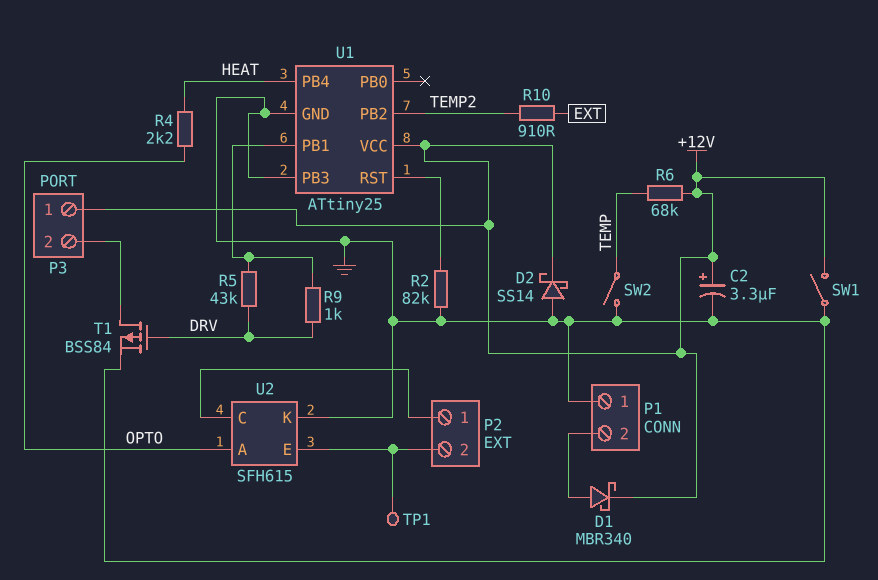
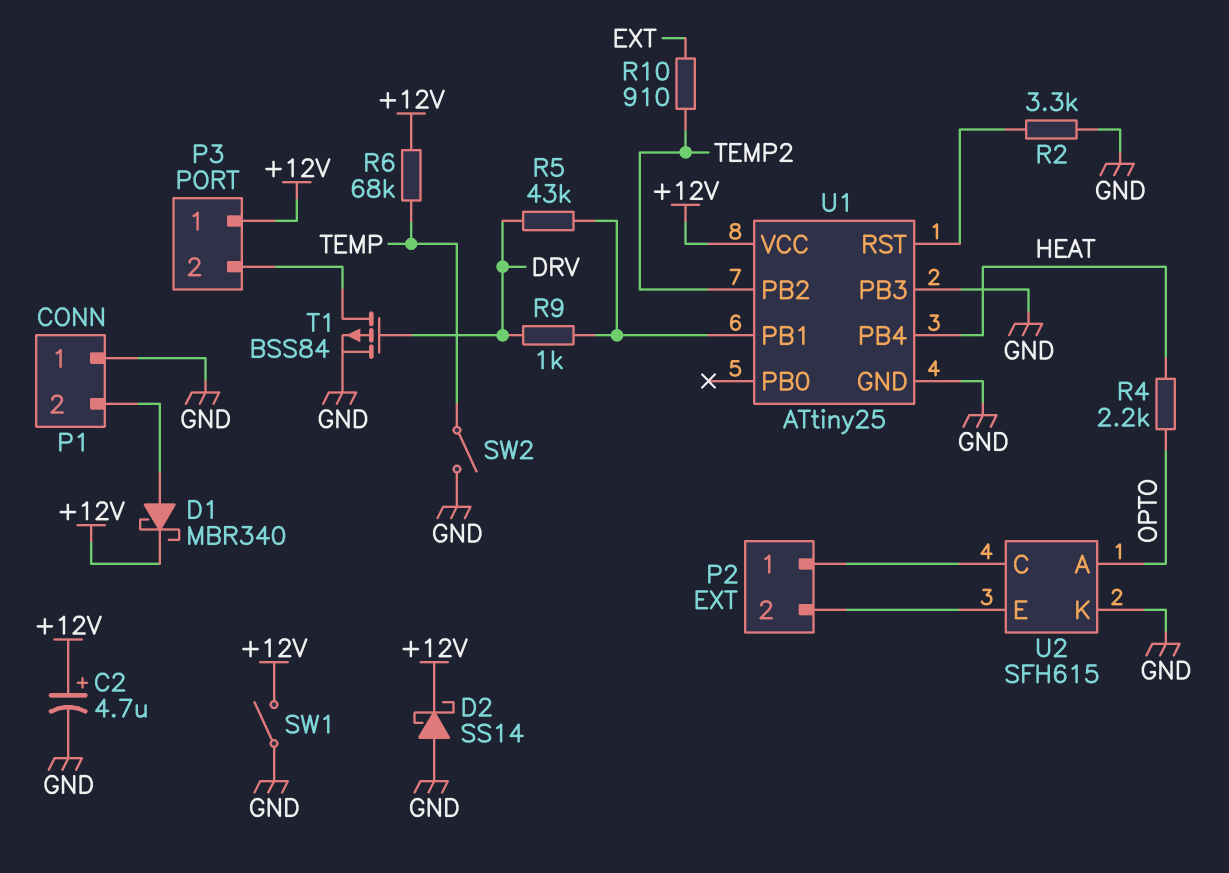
C2: 3.3uF (plus +12V, minus GND) -> 4.7uF (plus +12V, minus GND)
R2: 82k (GND, U1/RST) -> 3.3k (GND, U1/RST)
TP1: test point (P2/2) -> none

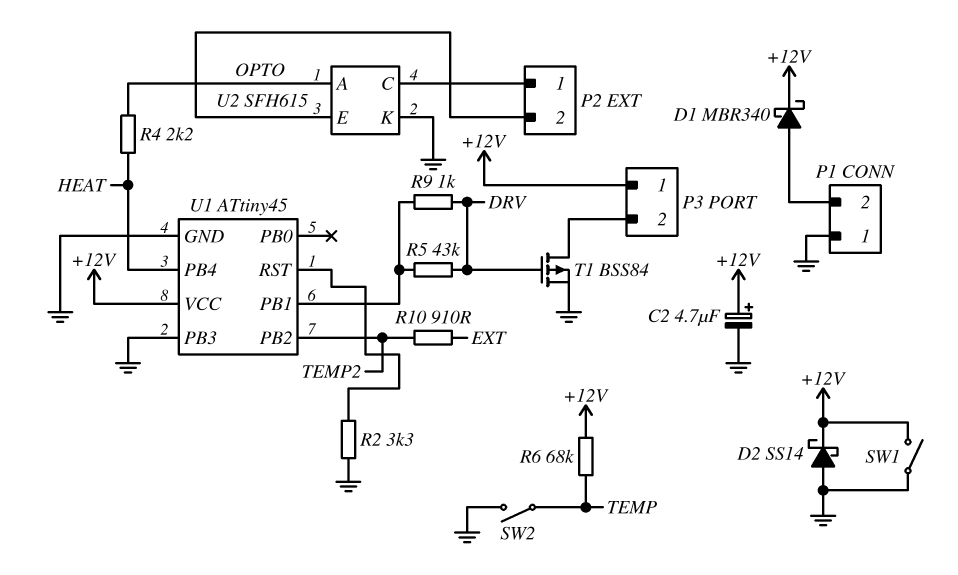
U1: ATtiny25 -> ATtiny45

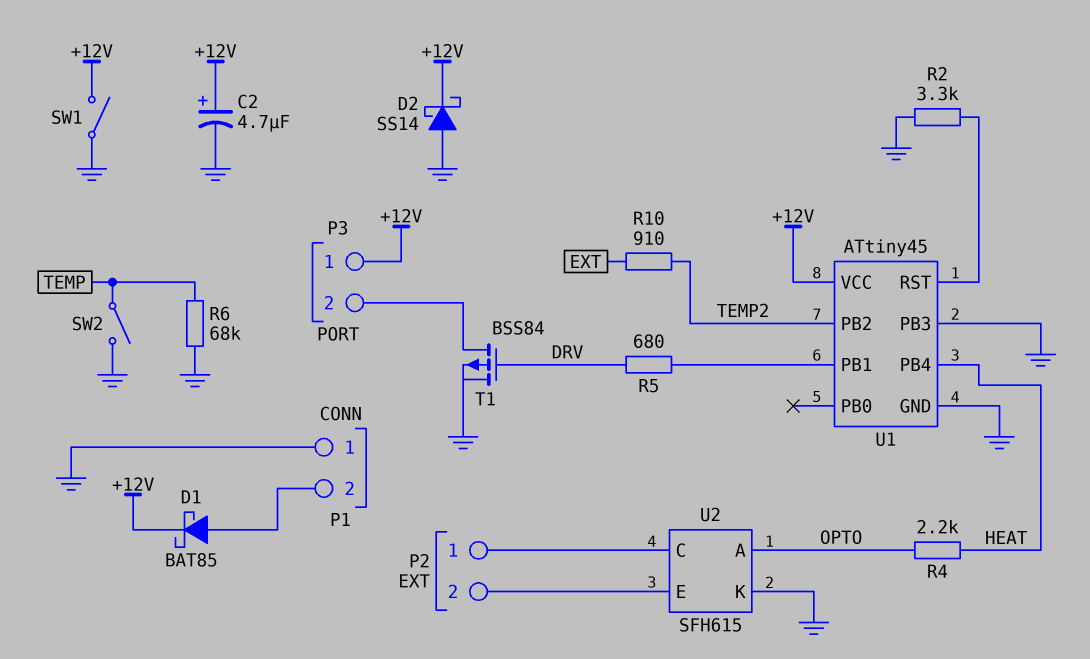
D1: schottky MBR340 (A P1/2, K +12V) -> schottky BAT85 (A P1/2, K +12V)
R5: 43k (DRV, U1/PB1) -> 680 (DRV, U1/PB1)
R6: 68k (+12V, TEMP) -> 68k (GND, TEMP)
R9: 1k (DRV, U1/PB1) -> none

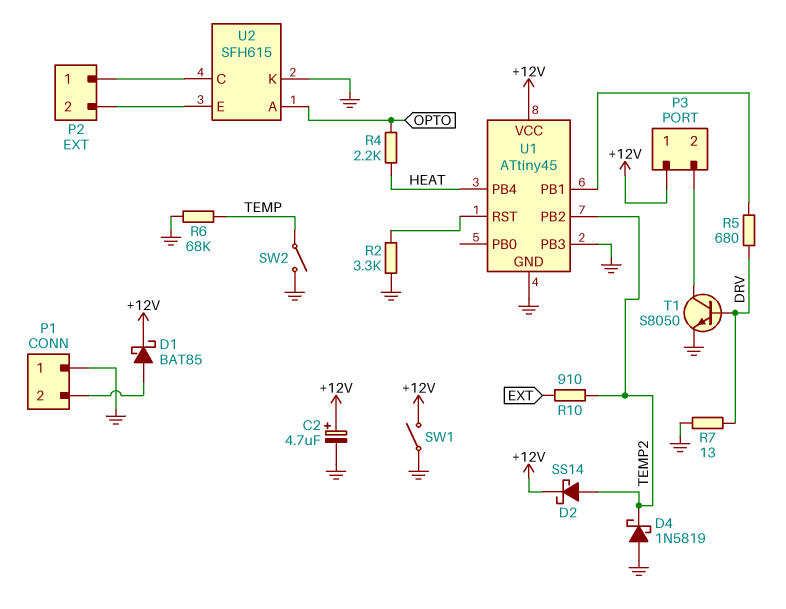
D2: schottky SS14 (A GND, K +12V) -> schottky SS14 (A TEMP2, K +12V)
D4: none -> schottky 1N5819 (A GND, K TEMP2)
R7: none -> 13 (DRV, GND)
T1: PMOS BSS84 (G DRV, D P3/2, S GND) -> NPN S8050 (B DRV, C P3/2, E GND)

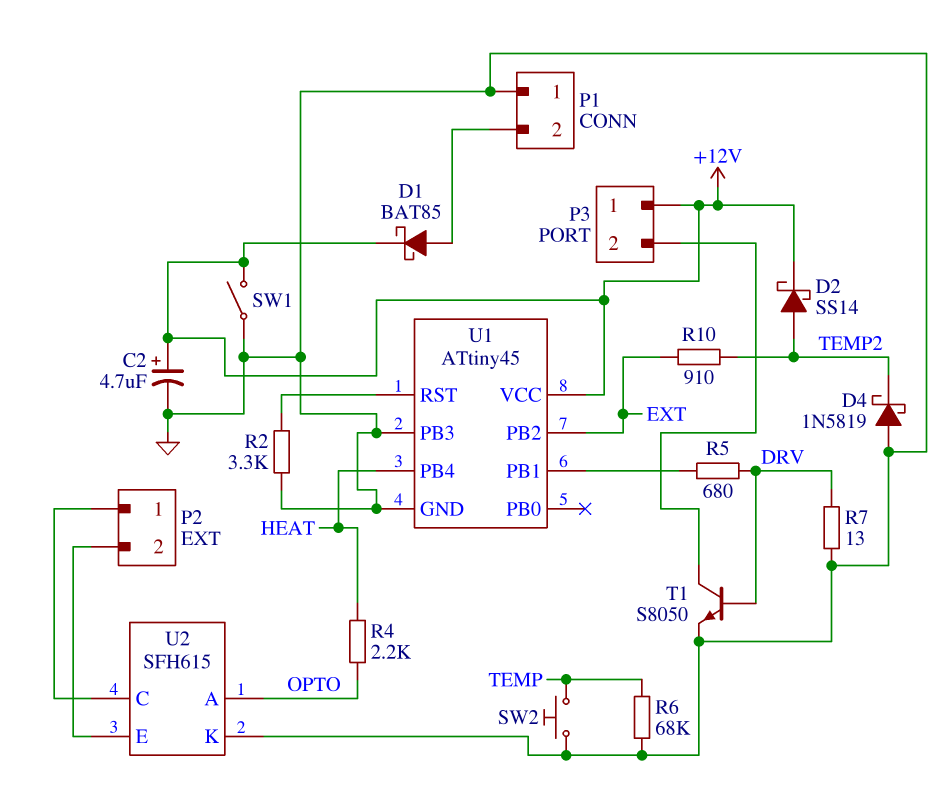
SW2: switch (GND, TEMP) -> button (GND, TEMP)
U1 pin PB2: TEMP2 -> EXT

